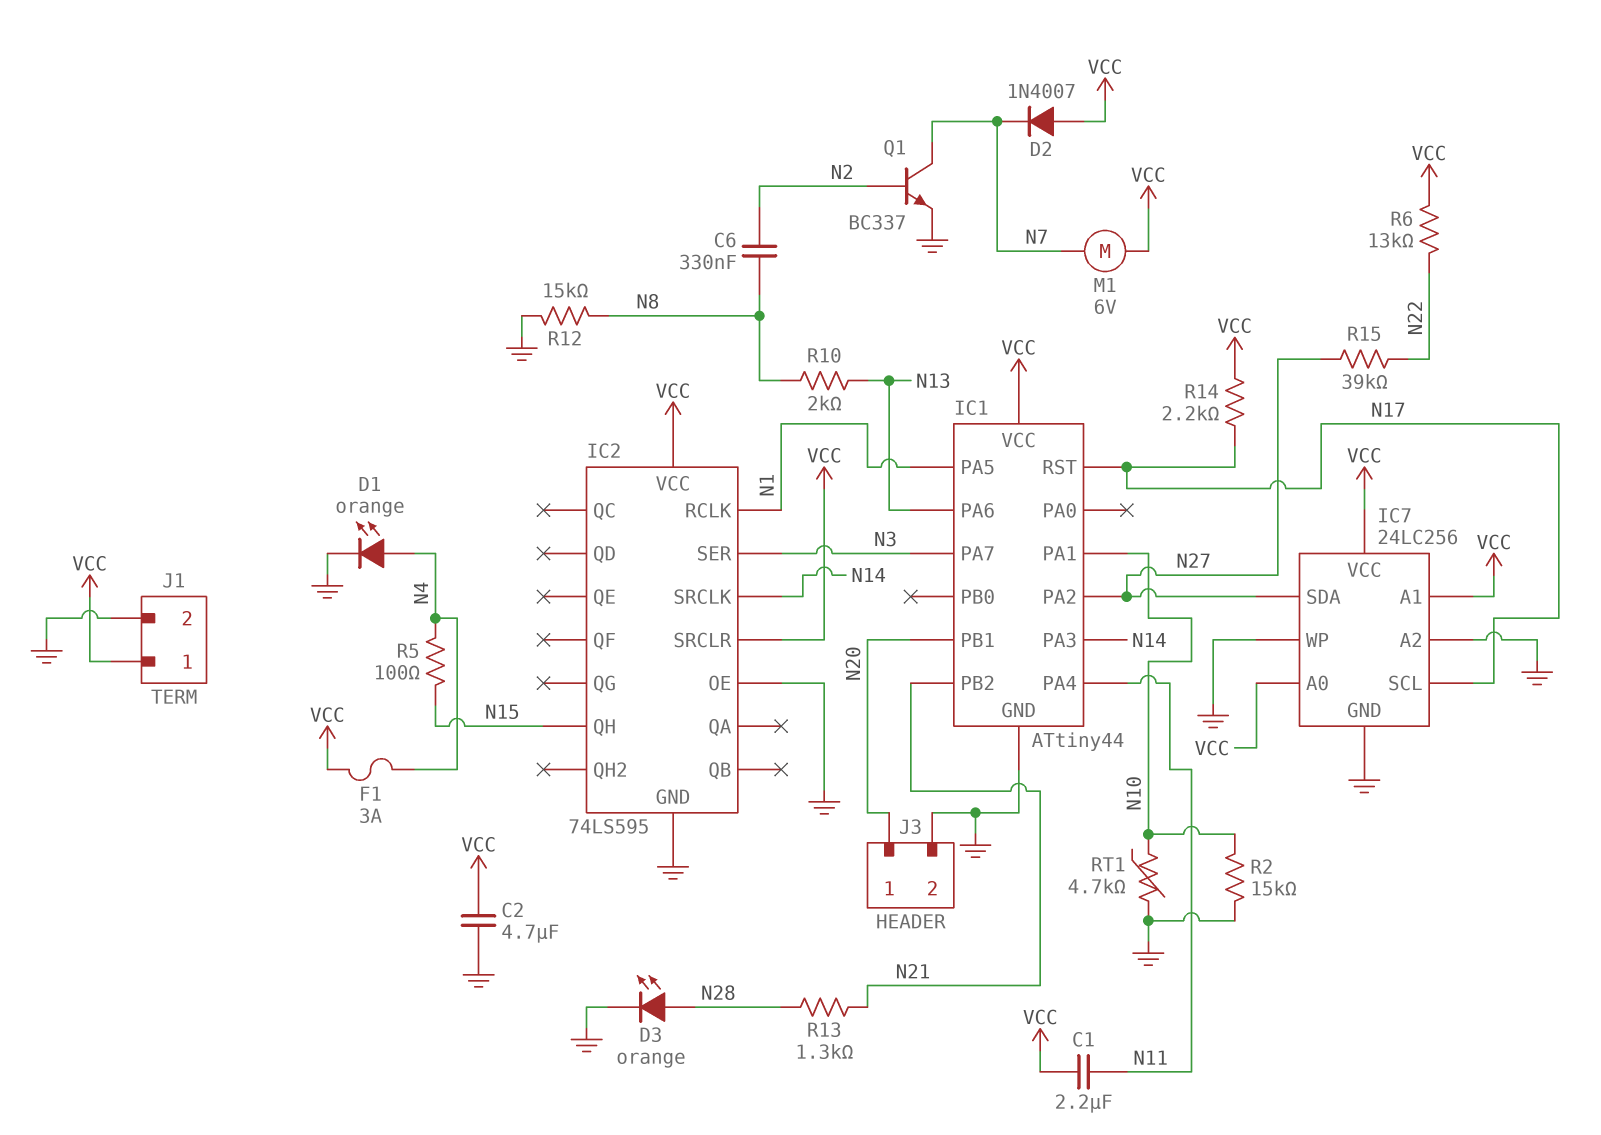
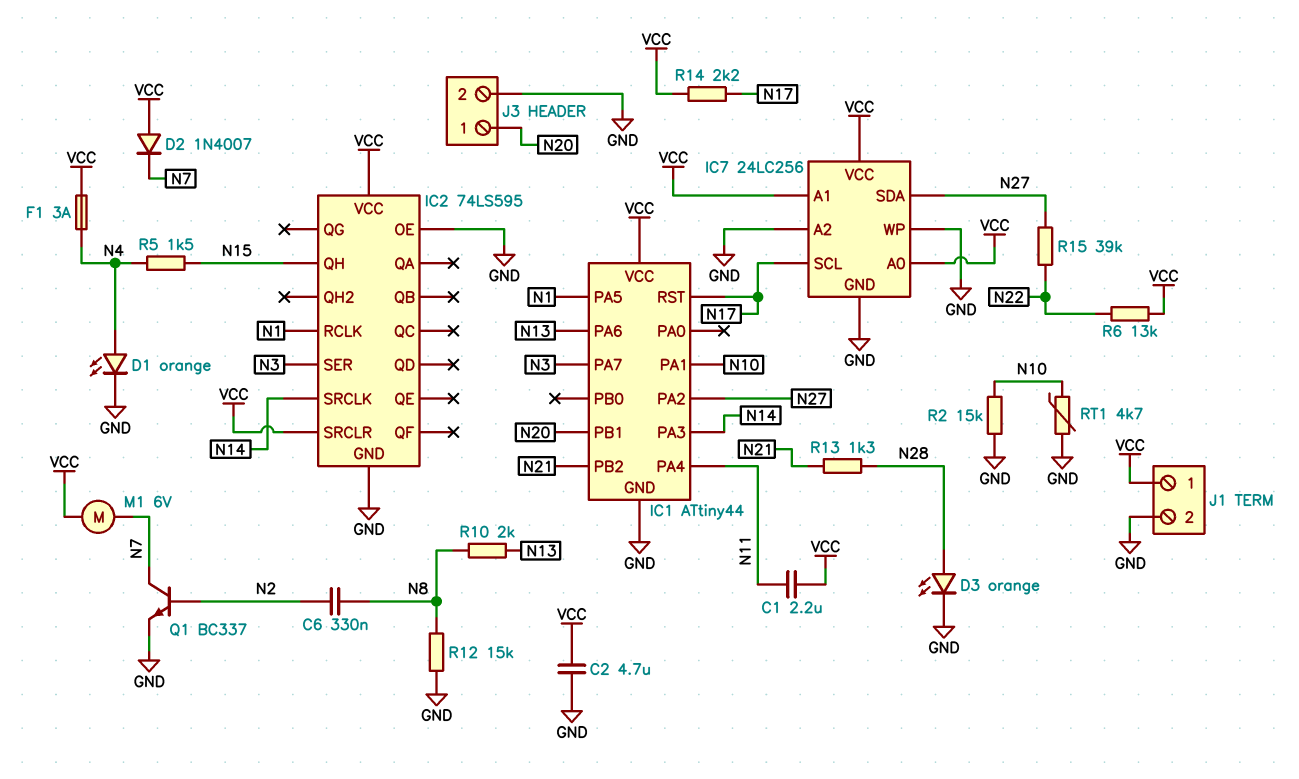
R5: 100 (N4, N15) -> 1.5k (N4, N15)

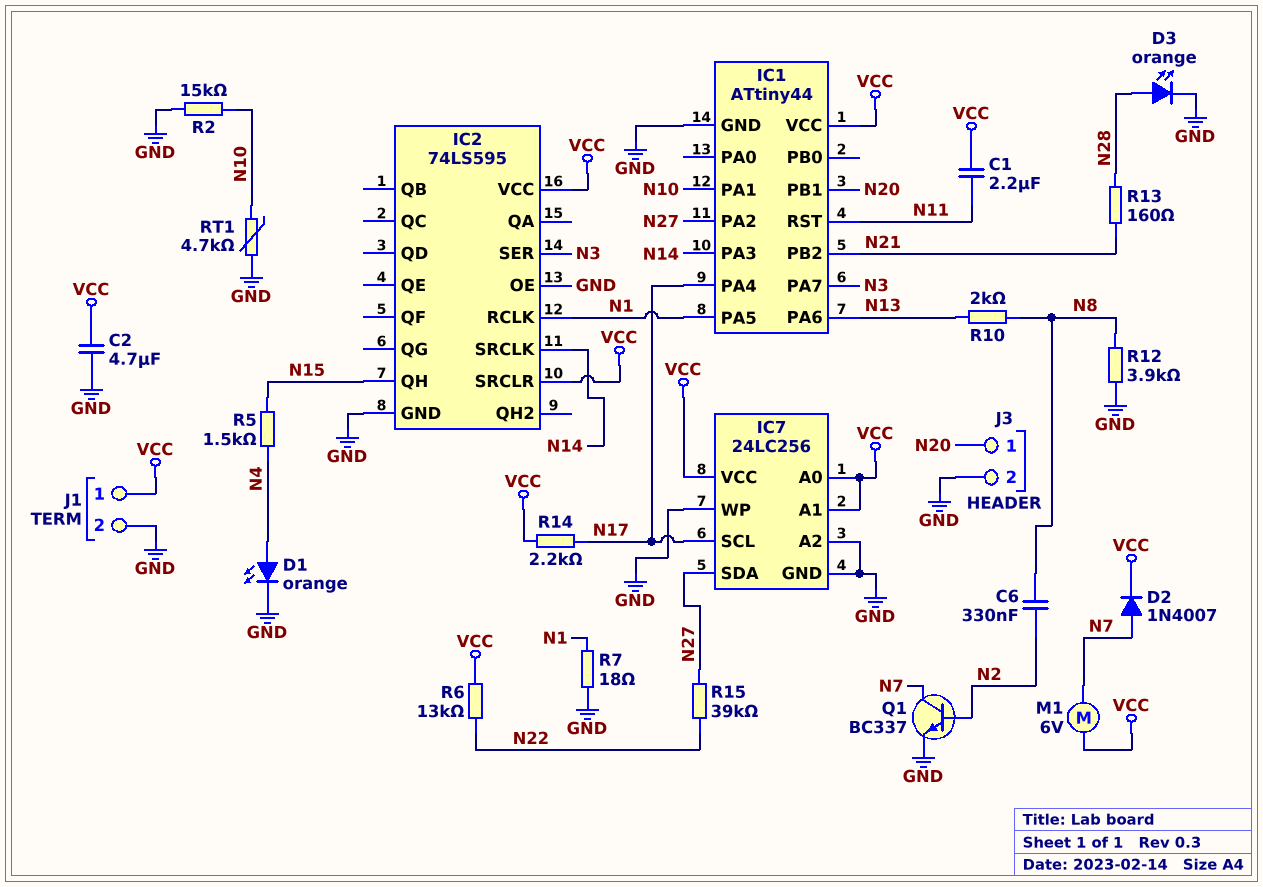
D2: diode 1N4007 (A VCC, K N7) -> diode 1N4007 (A N7, K VCC)
F1: 3A (N4, VCC) -> none
IC1 pin PA4: N11 -> N17
IC1 pin RST: N17 -> N11
R7: none -> 18 (GND, N1)
R12: 15k (GND, N8) -> 3.9k (GND, N8)
R13: 1.3k (N21, N28) -> 160 (N21, N28)

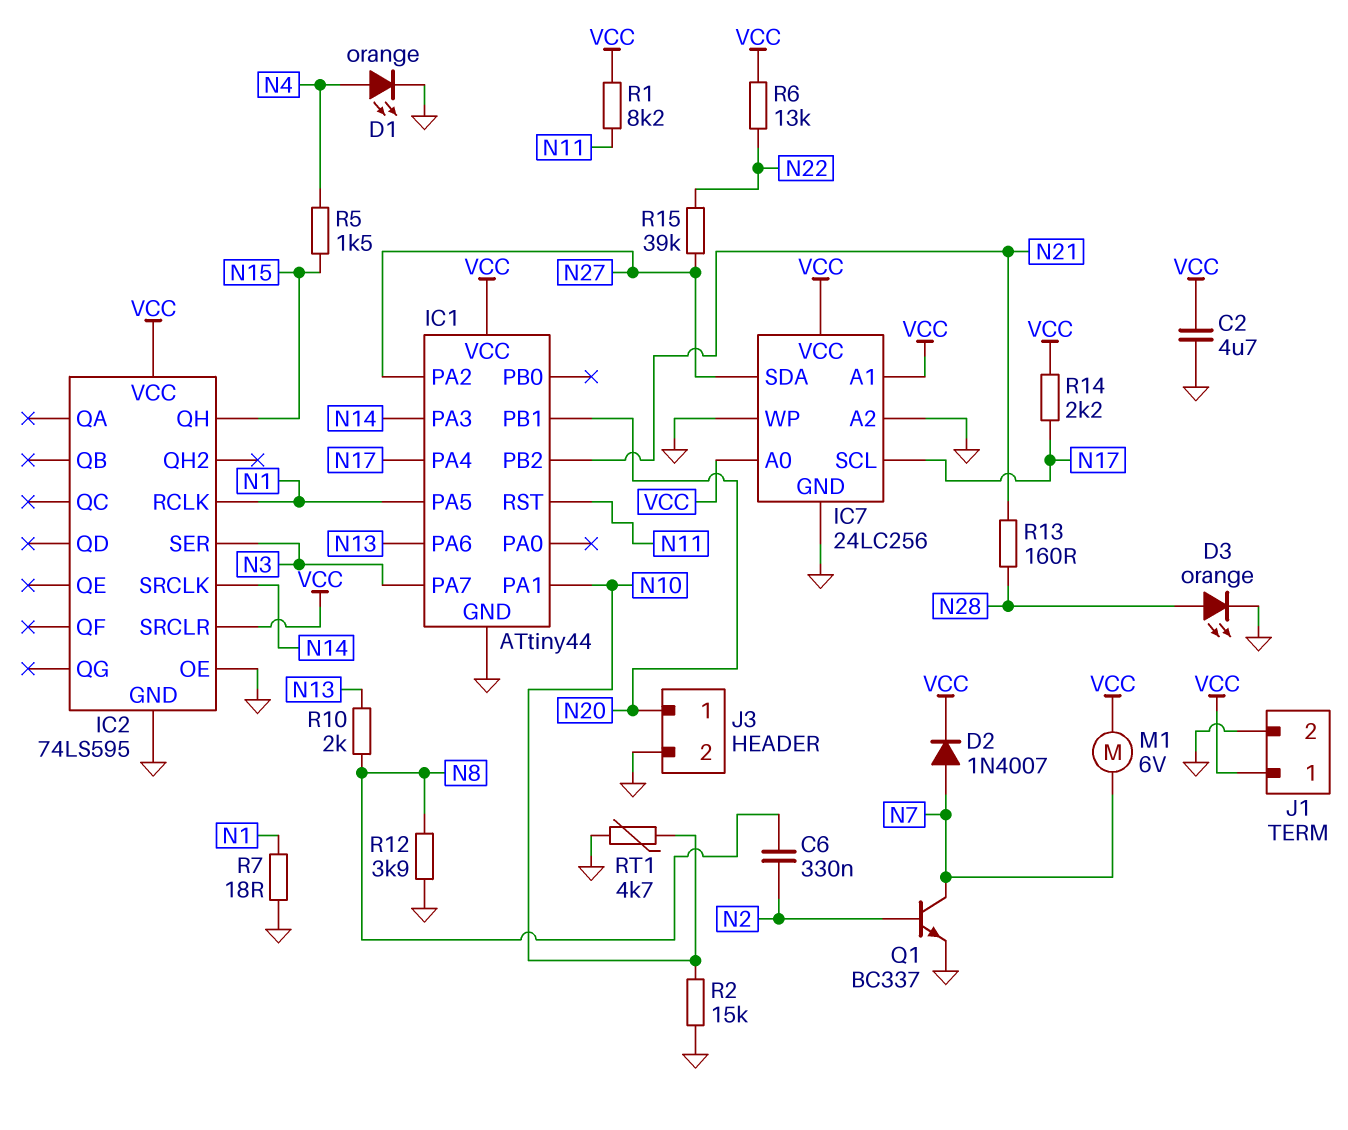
C1: 2.2uF (N11, VCC) -> none
R1: none -> 8.2k (N11, VCC)

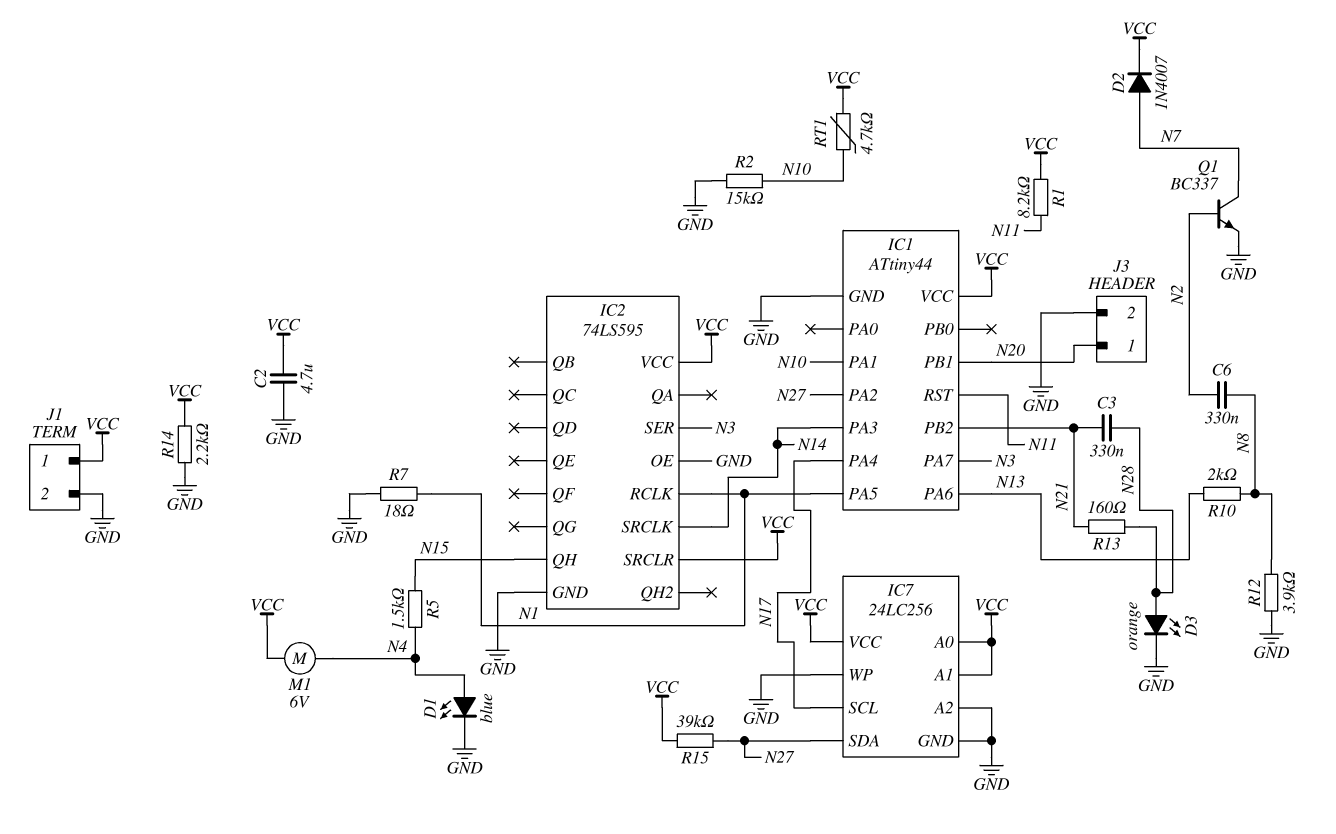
C3: none -> 330nF (N21, N28)
D1: LED orange (A N4, K GND) -> LED blue (A N4, K GND)
M1: motor 6V (N7, VCC) -> motor 6V (N4, VCC)
R6: 13k (N22, VCC) -> none
R14: 2.2k (N17, VCC) -> 2.2k (GND, VCC)
R15: 39k (N22, N27) -> 39k (N27, VCC)
RT1: 4.7k (GND, N10) -> 4.7k (N10, VCC)

